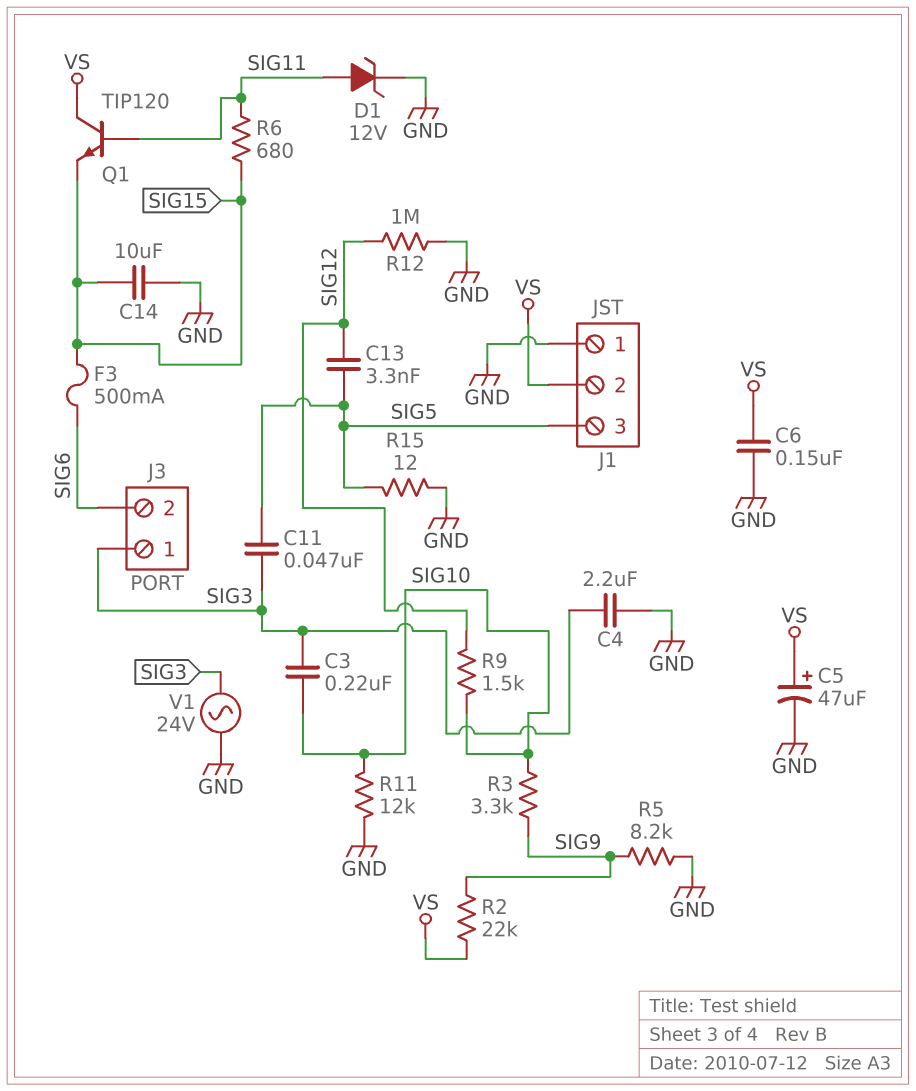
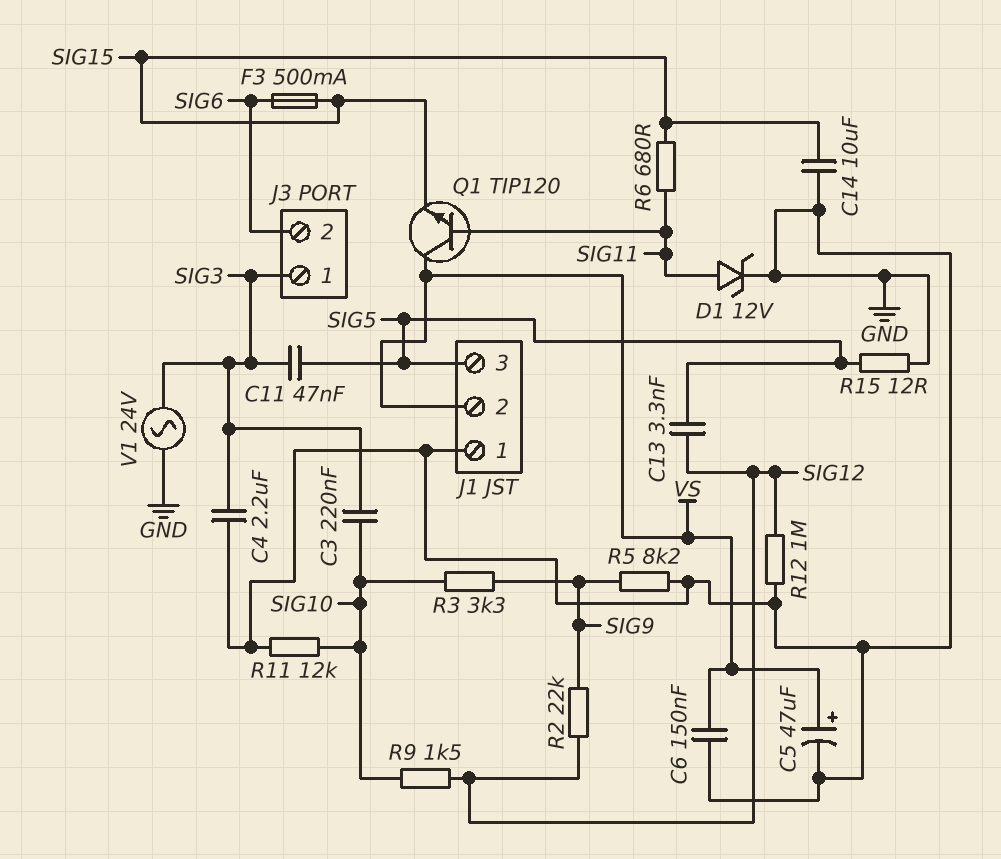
R2: 22k (SIG9, VS) -> 22k (SIG9, SIG12)

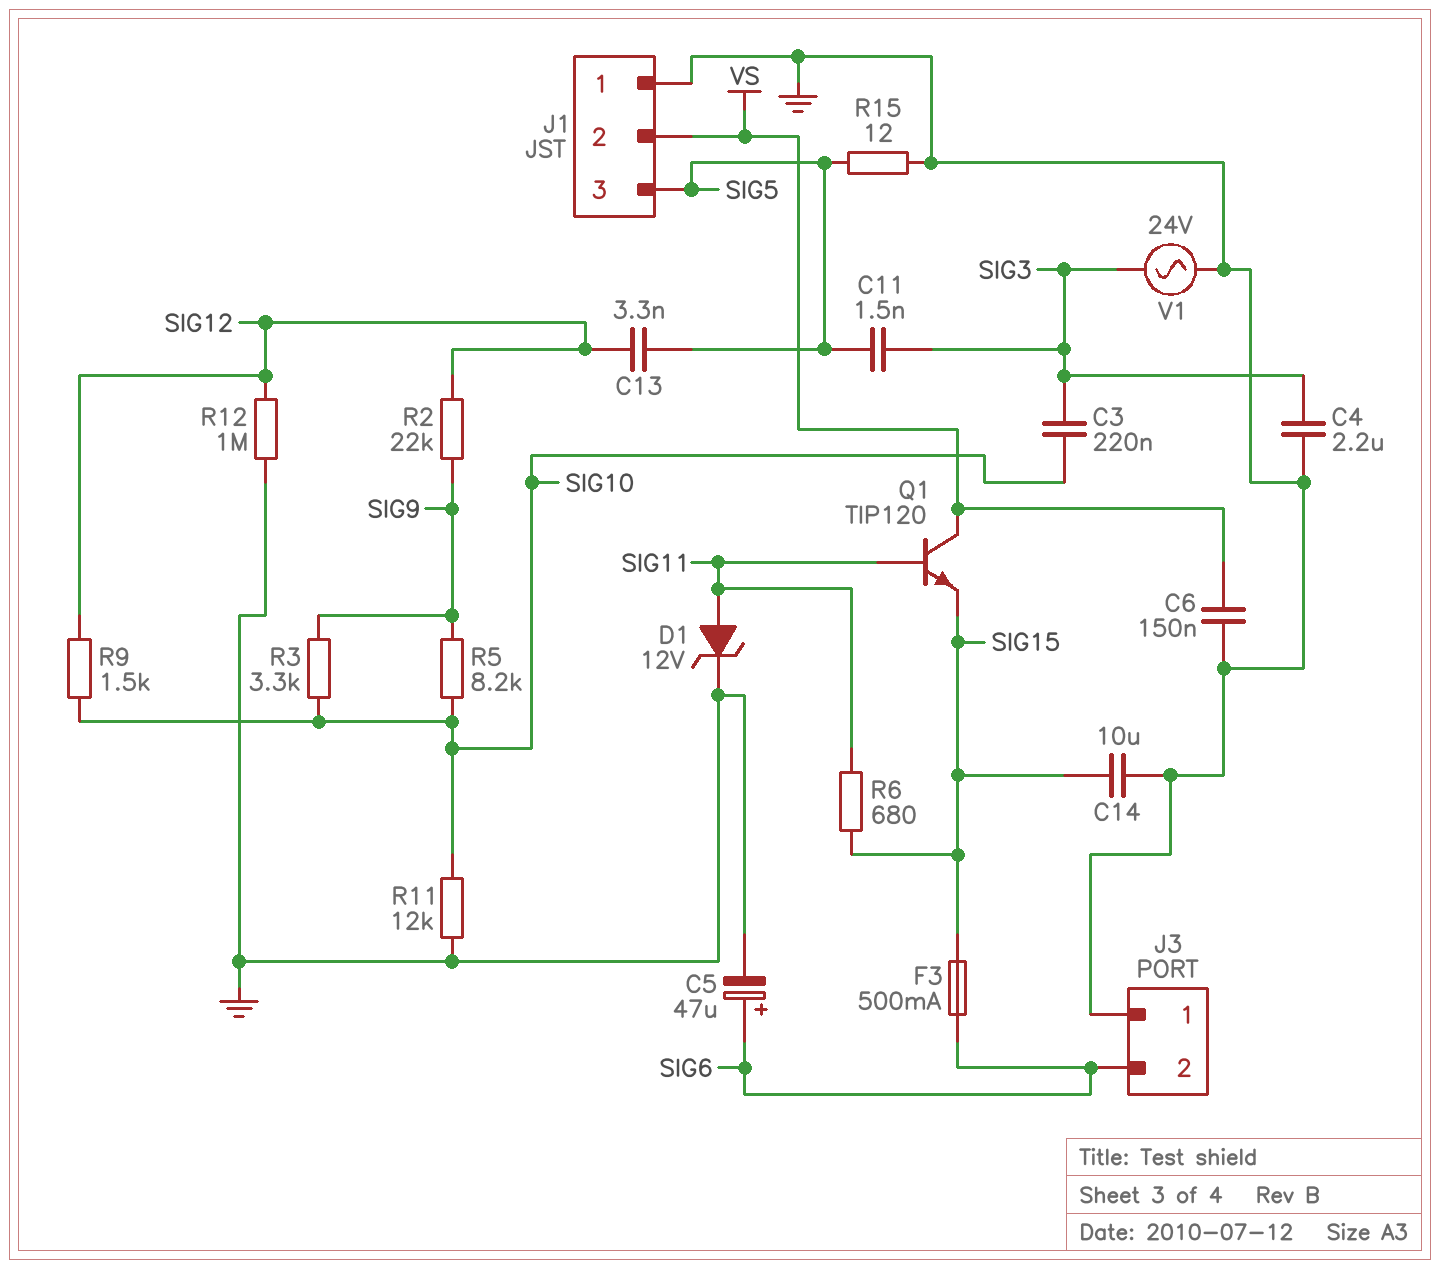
C5: 47uF (plus VS, minus GND) -> 47uF (plus SIG6, minus GND)
C11: 47nF (SIG3, SIG5) -> 1.5nF (SIG3, SIG5)
J3 pin 1: SIG3 -> GND
R5: 8.2k (GND, SIG9) -> 8.2k (SIG9, SIG10)

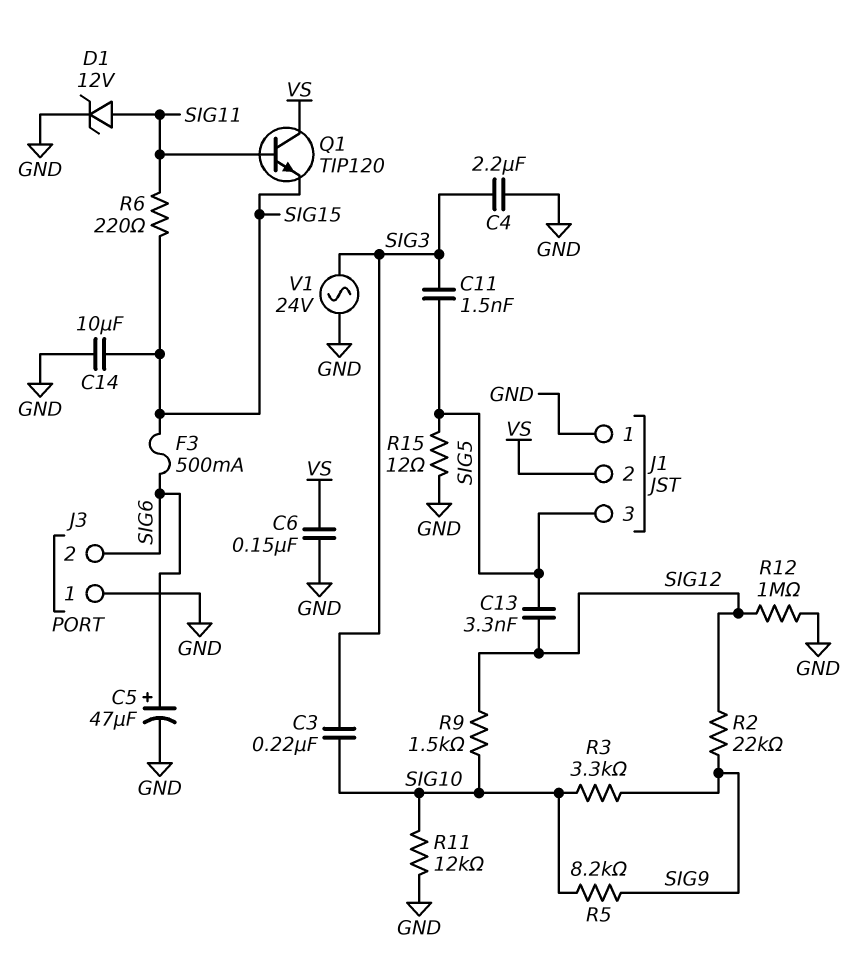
R6: 680 (SIG11, SIG15) -> 220 (SIG11, SIG15)

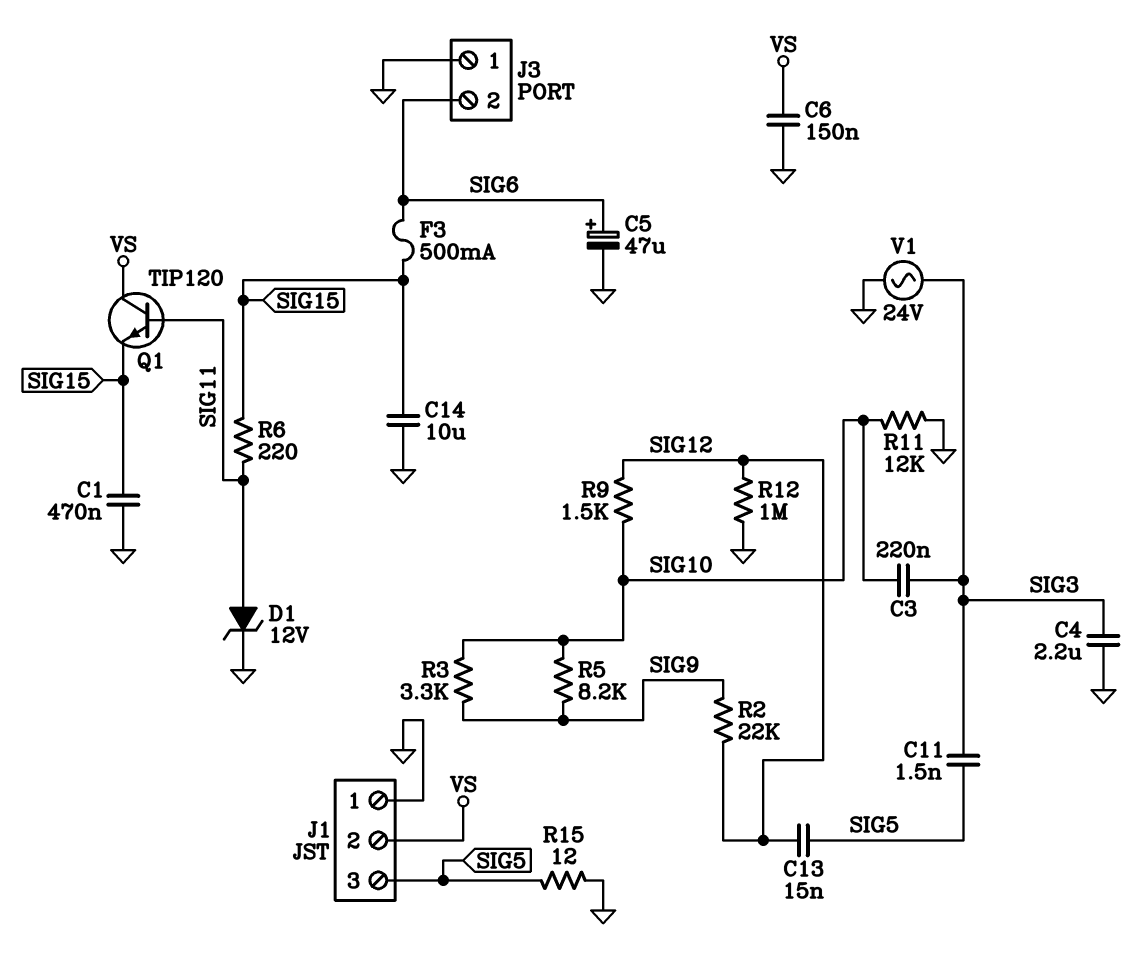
C1: none -> 470nF (GND, SIG15)
C13: 3.3nF (SIG5, SIG12) -> 15nF (SIG5, SIG12)

